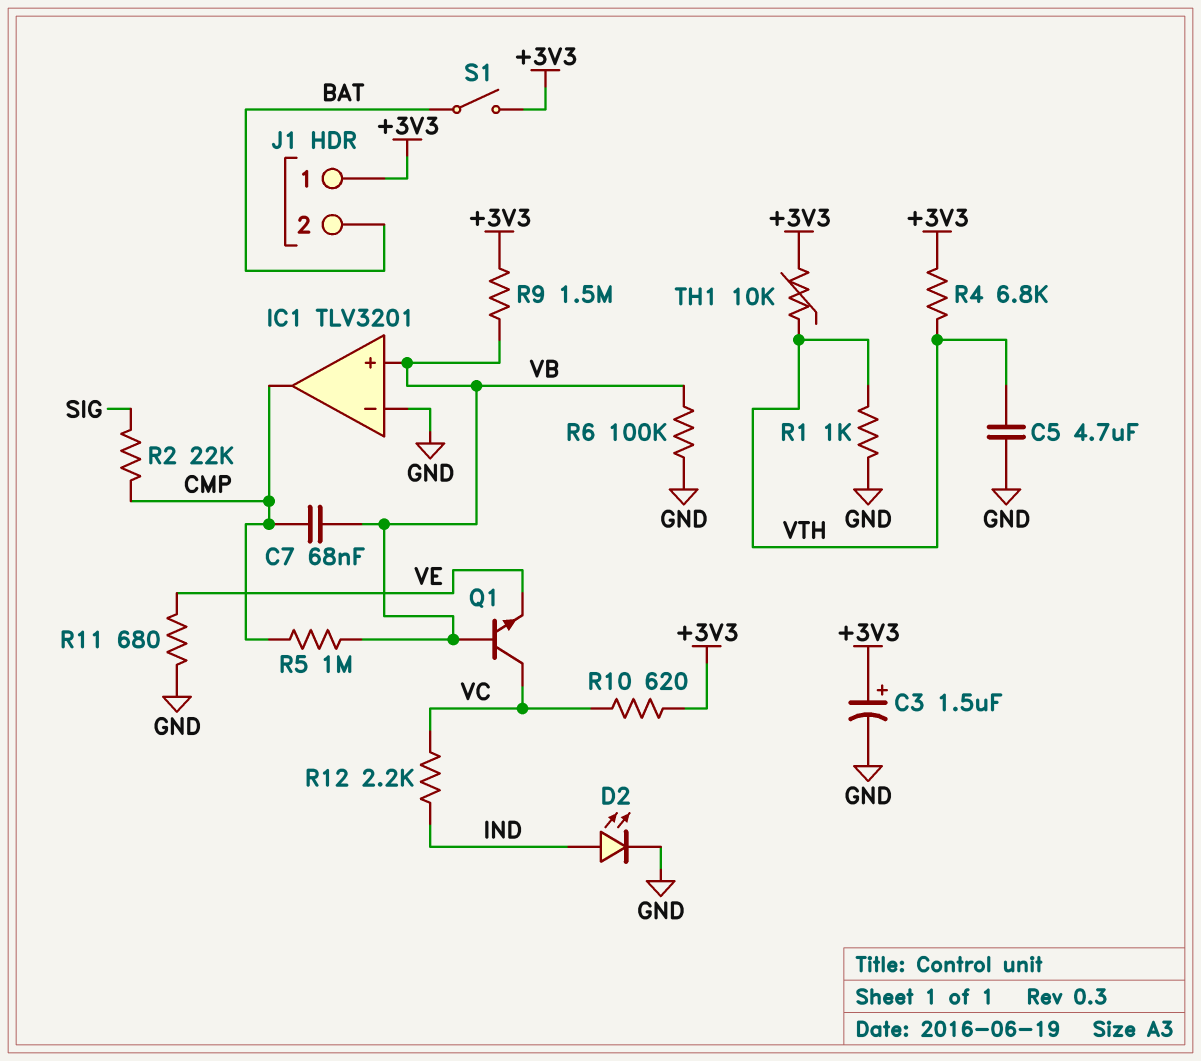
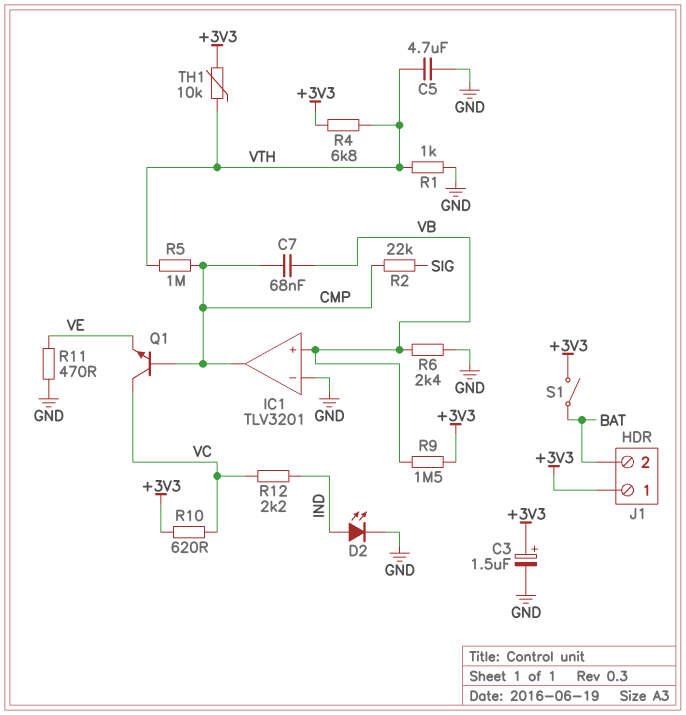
Q1: NPN (B VB, C VC, E VE) -> NPN (B CMP, C VC, E VE)
R5: 1M (CMP, VB) -> 1M (CMP, VTH)
R6: 100k (GND, VB) -> 2.4k (GND, VB)
R11: 680 (GND, VE) -> 470 (GND, VE)

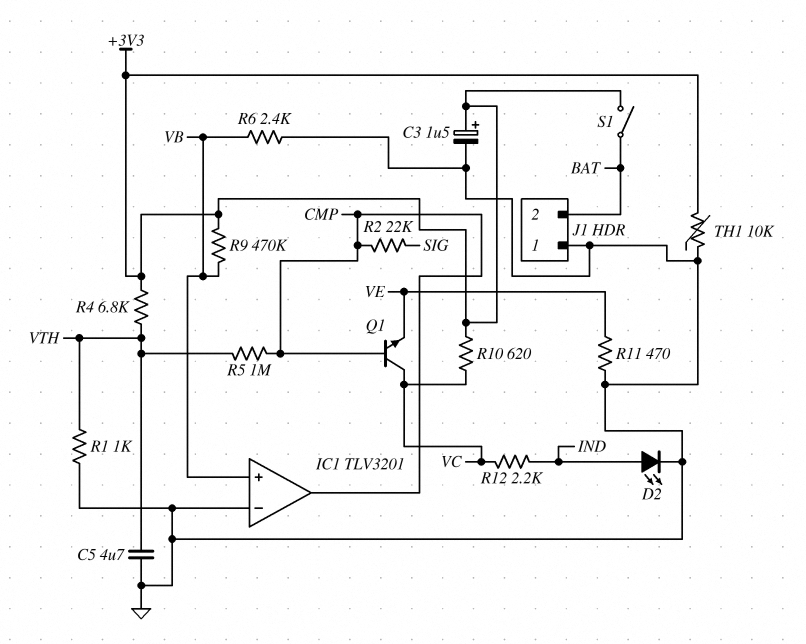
C7: 68nF (CMP, VB) -> none
J1 pin 1: +3V3 -> GND
R9: 1.5M (+3V3, VB) -> 470k (+3V3, VB)
TH1: 10k (+3V3, VTH) -> 10k (+3V3, GND)

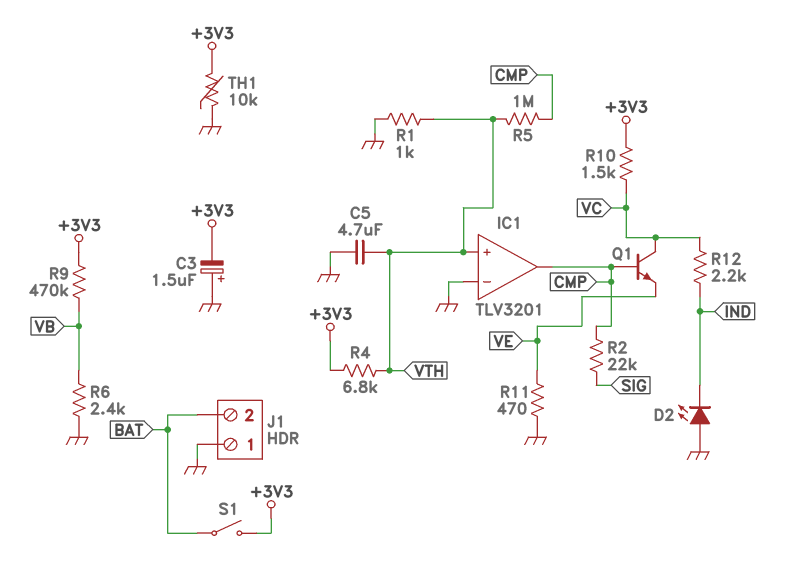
C3: 1.5uF (plus +3V3, minus GND) -> 1.5uF (plus GND, minus +3V3)
D2: LED (A IND, K GND) -> LED (A GND, K IND)
IC1 pin in+: VB -> VTH
R10: 620 (+3V3, VC) -> 1.5k (+3V3, VC)

